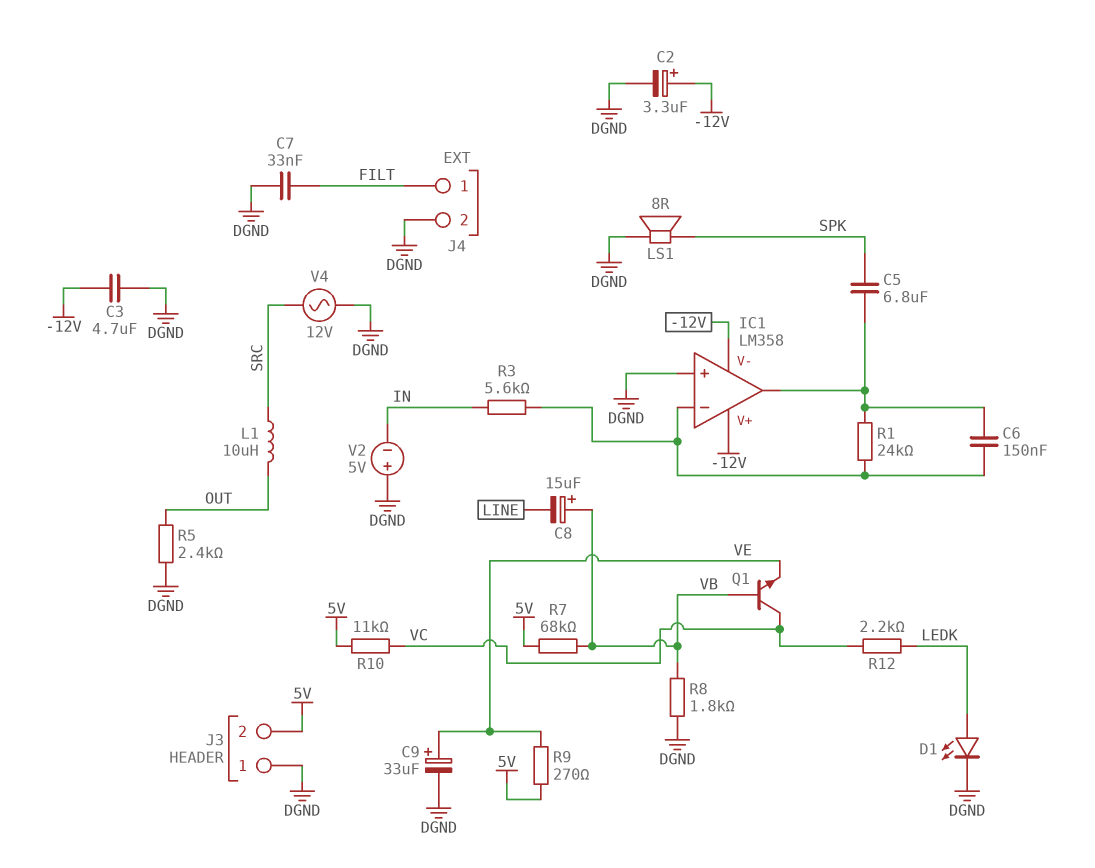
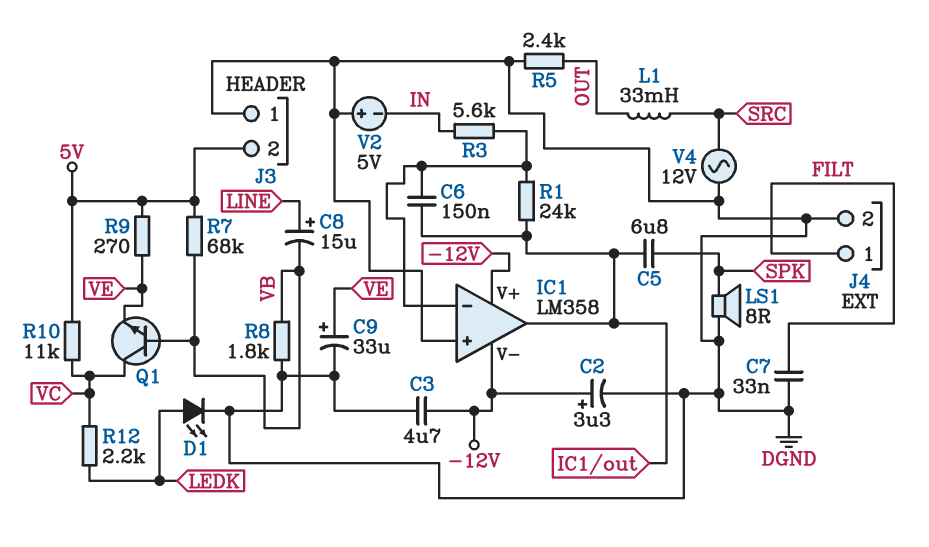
C8: 15uF (plus VB, minus LINE) -> 15uF (plus LINE, minus VB)
L1: 10uH (OUT, SRC) -> 33mH (OUT, SRC)

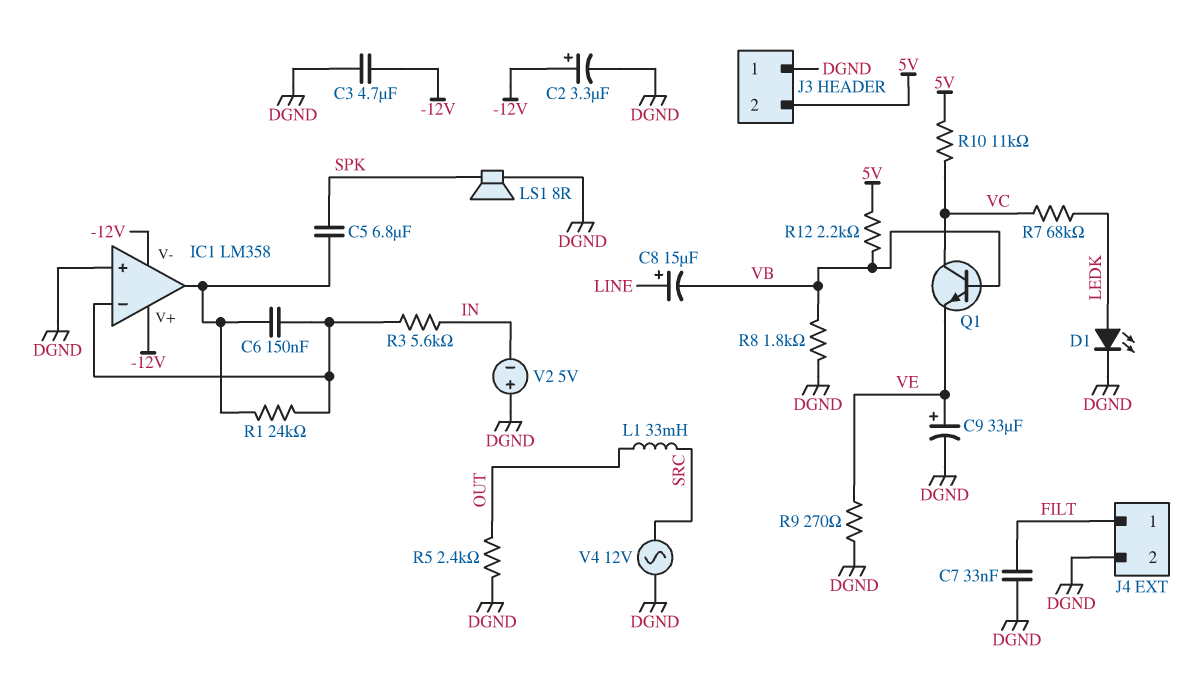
R7: 68k (5V, VB) -> 68k (LEDK, VC)
R9: 270 (5V, VE) -> 270 (DGND, VE)
R12: 2.2k (LEDK, VC) -> 2.2k (5V, VB)

